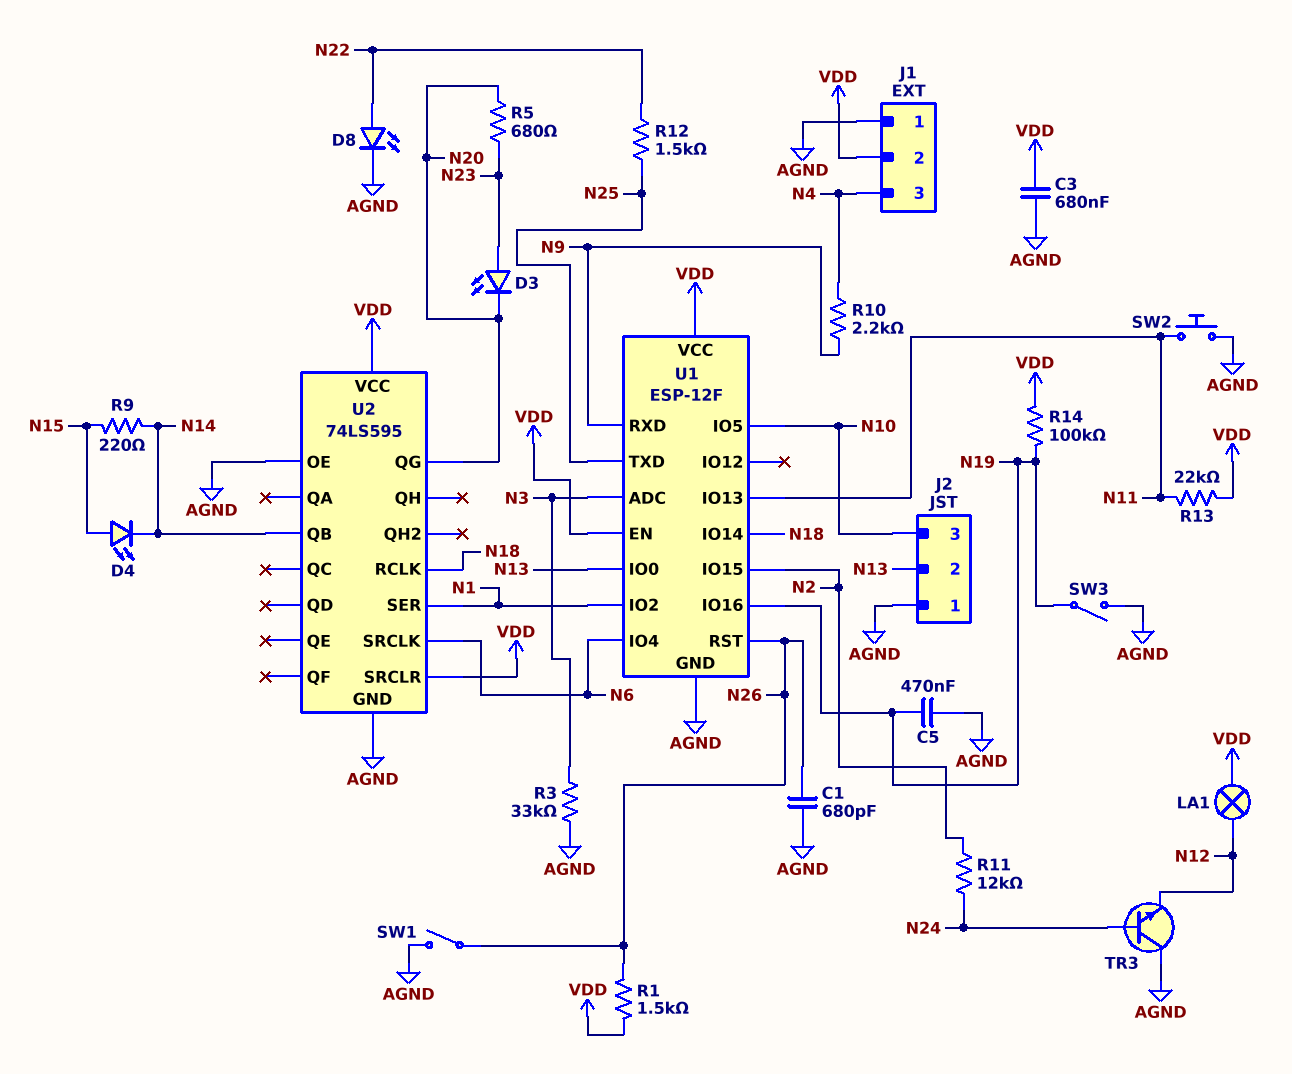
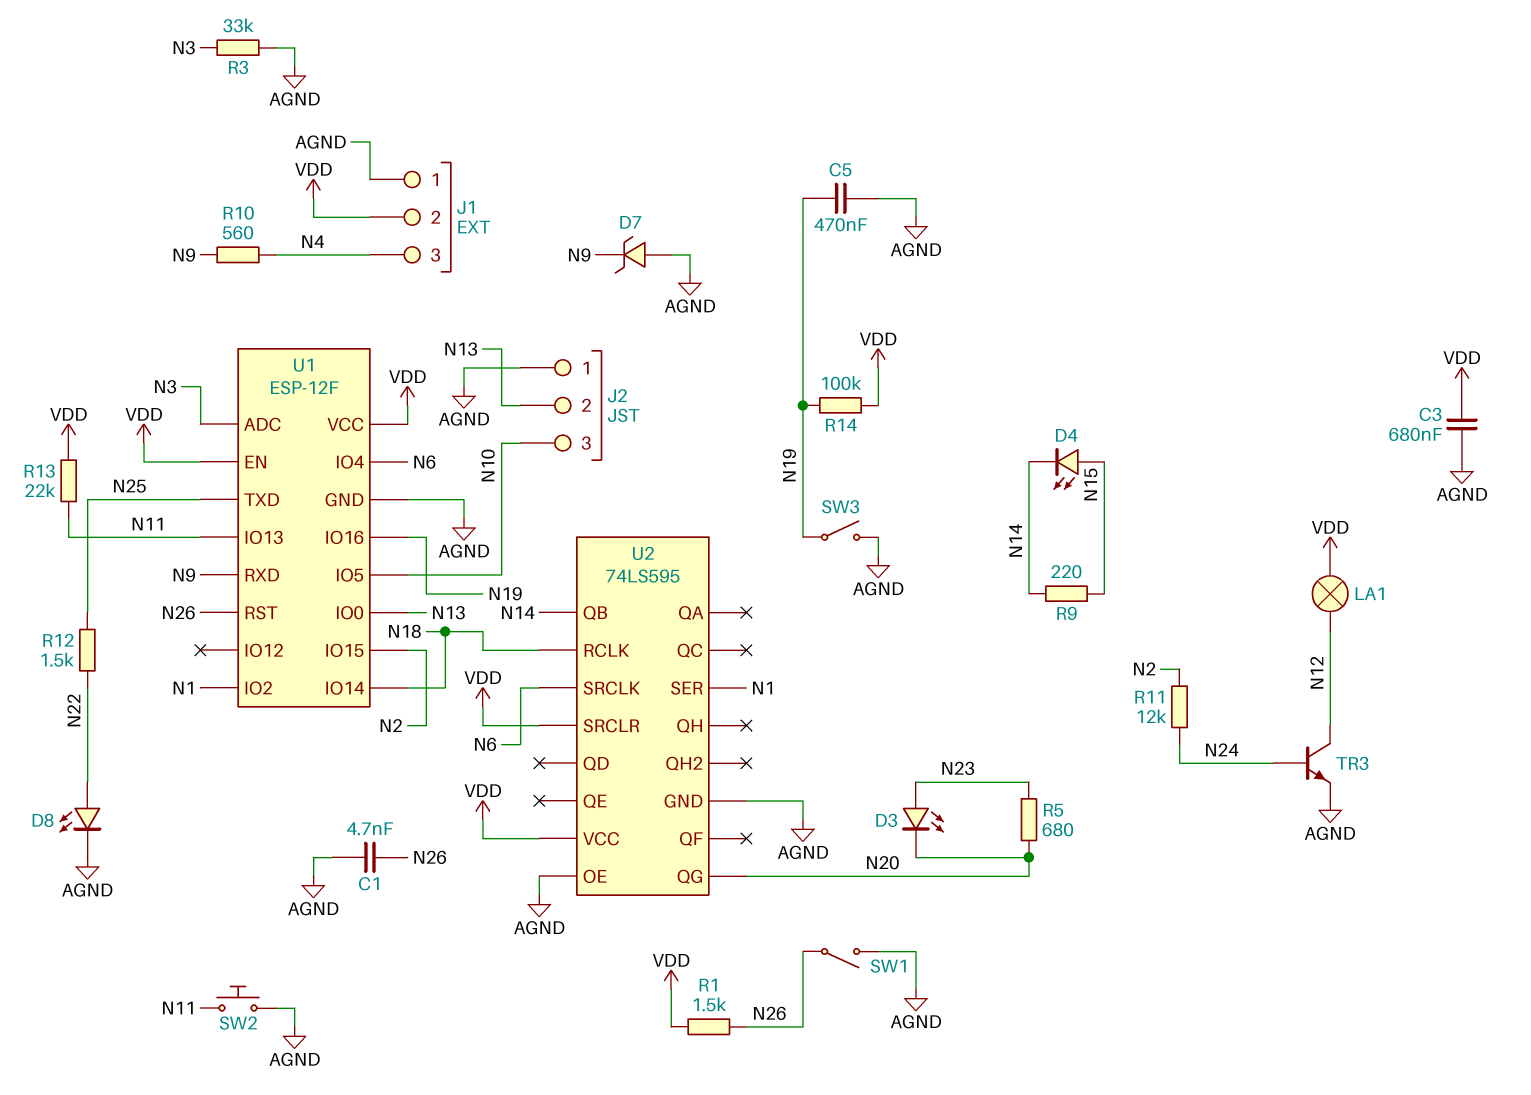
C1: 680pF (AGND, N26) -> 4.7nF (AGND, N26)
D7: none -> zener (A AGND, K N9)
R10: 2.2k (N4, N9) -> 560 (N4, N9)
TR3: NPN (B N24, C AGND, E N12) -> NPN (B N24, C N12, E AGND)

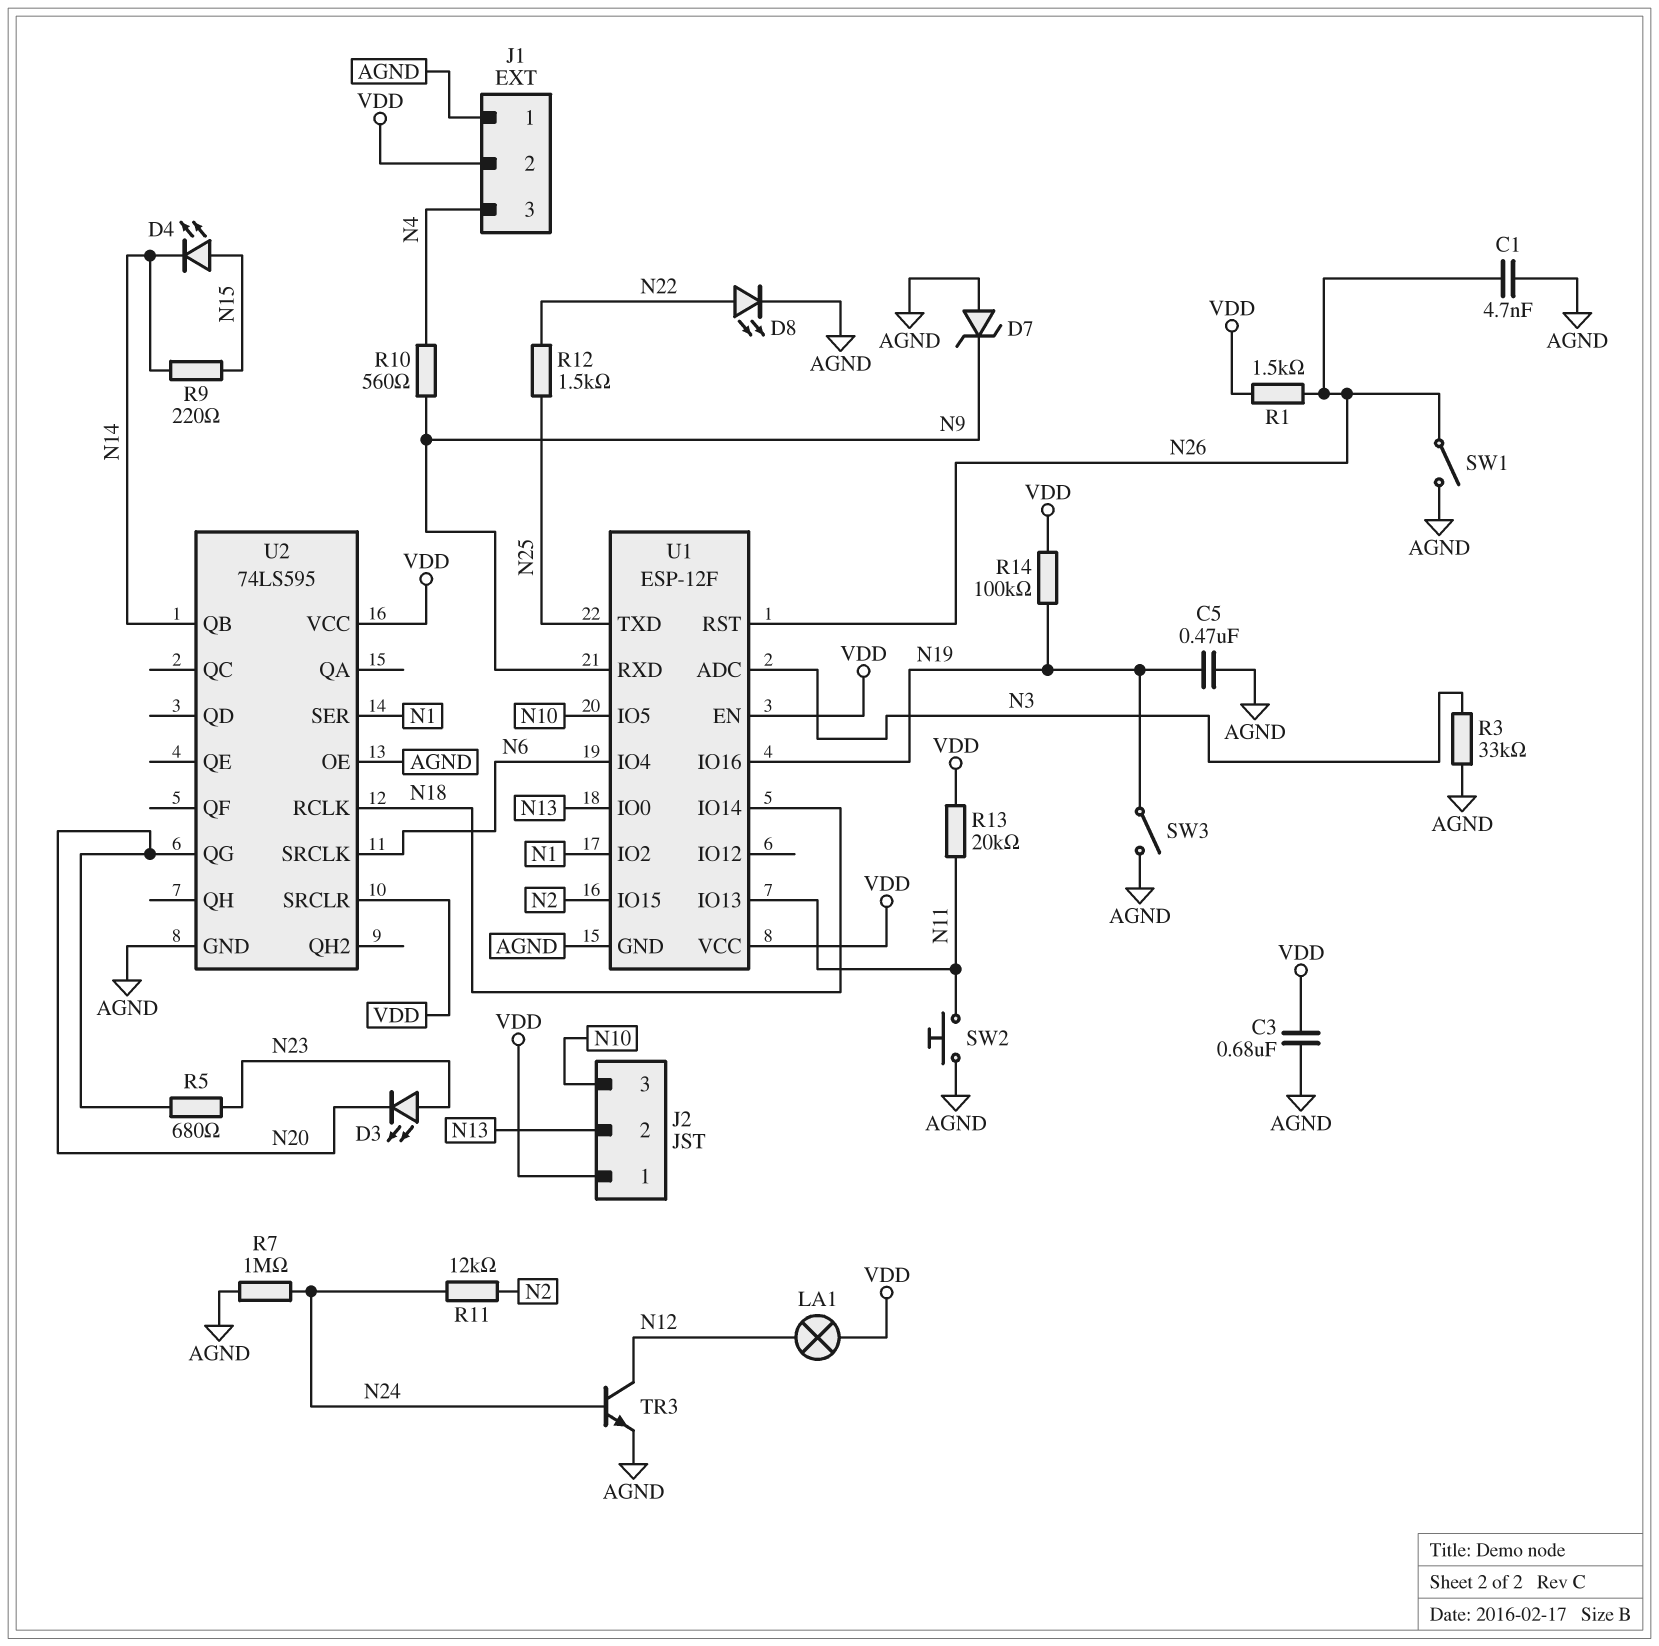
J2 pin 1: AGND -> VDD
R7: none -> 1M (AGND, N24)
R13: 22k (N11, VDD) -> 20k (N11, VDD)

